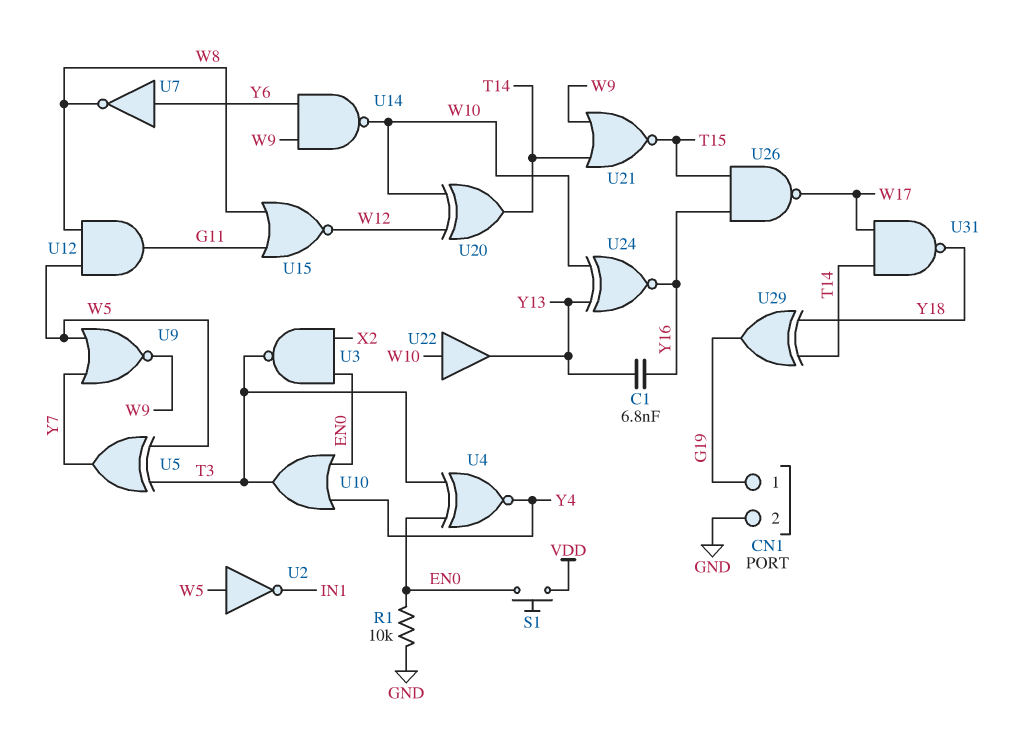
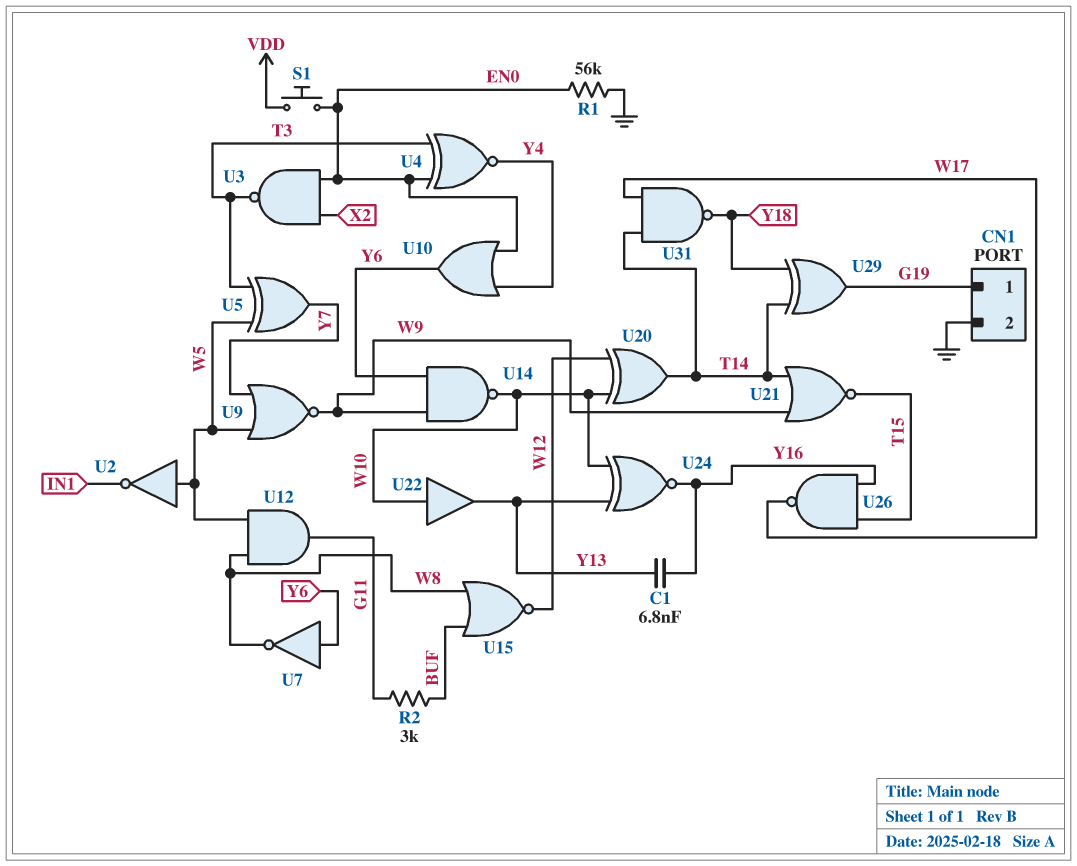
R1: 10k (EN0, GND) -> 56k (EN0, GND)
R2: none -> 3k (BUF, G11)
U10: OR (in EN0, in Y4, out T3) -> OR (in EN0, in Y4, out Y6)
U15: NOR (in G11, in W8, out W12) -> NOR (in BUF, in W8, out W12)

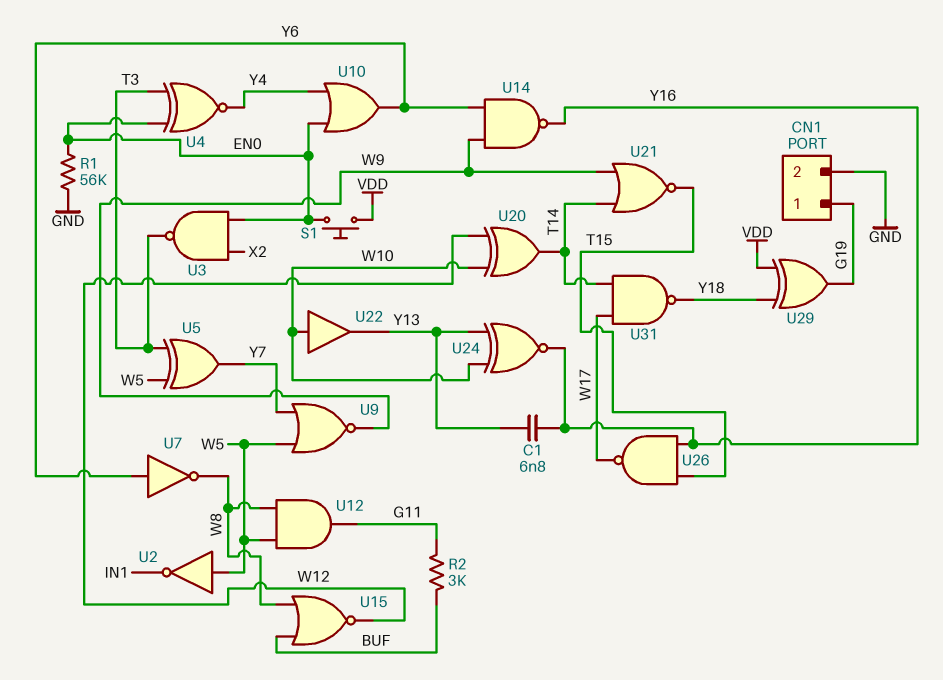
U14: NAND (in W9, in Y6, out W10) -> NAND (in W9, in Y6, out Y16)
U29: XOR (in T14, in Y18, out G19) -> XOR (in VDD, in Y18, out G19)

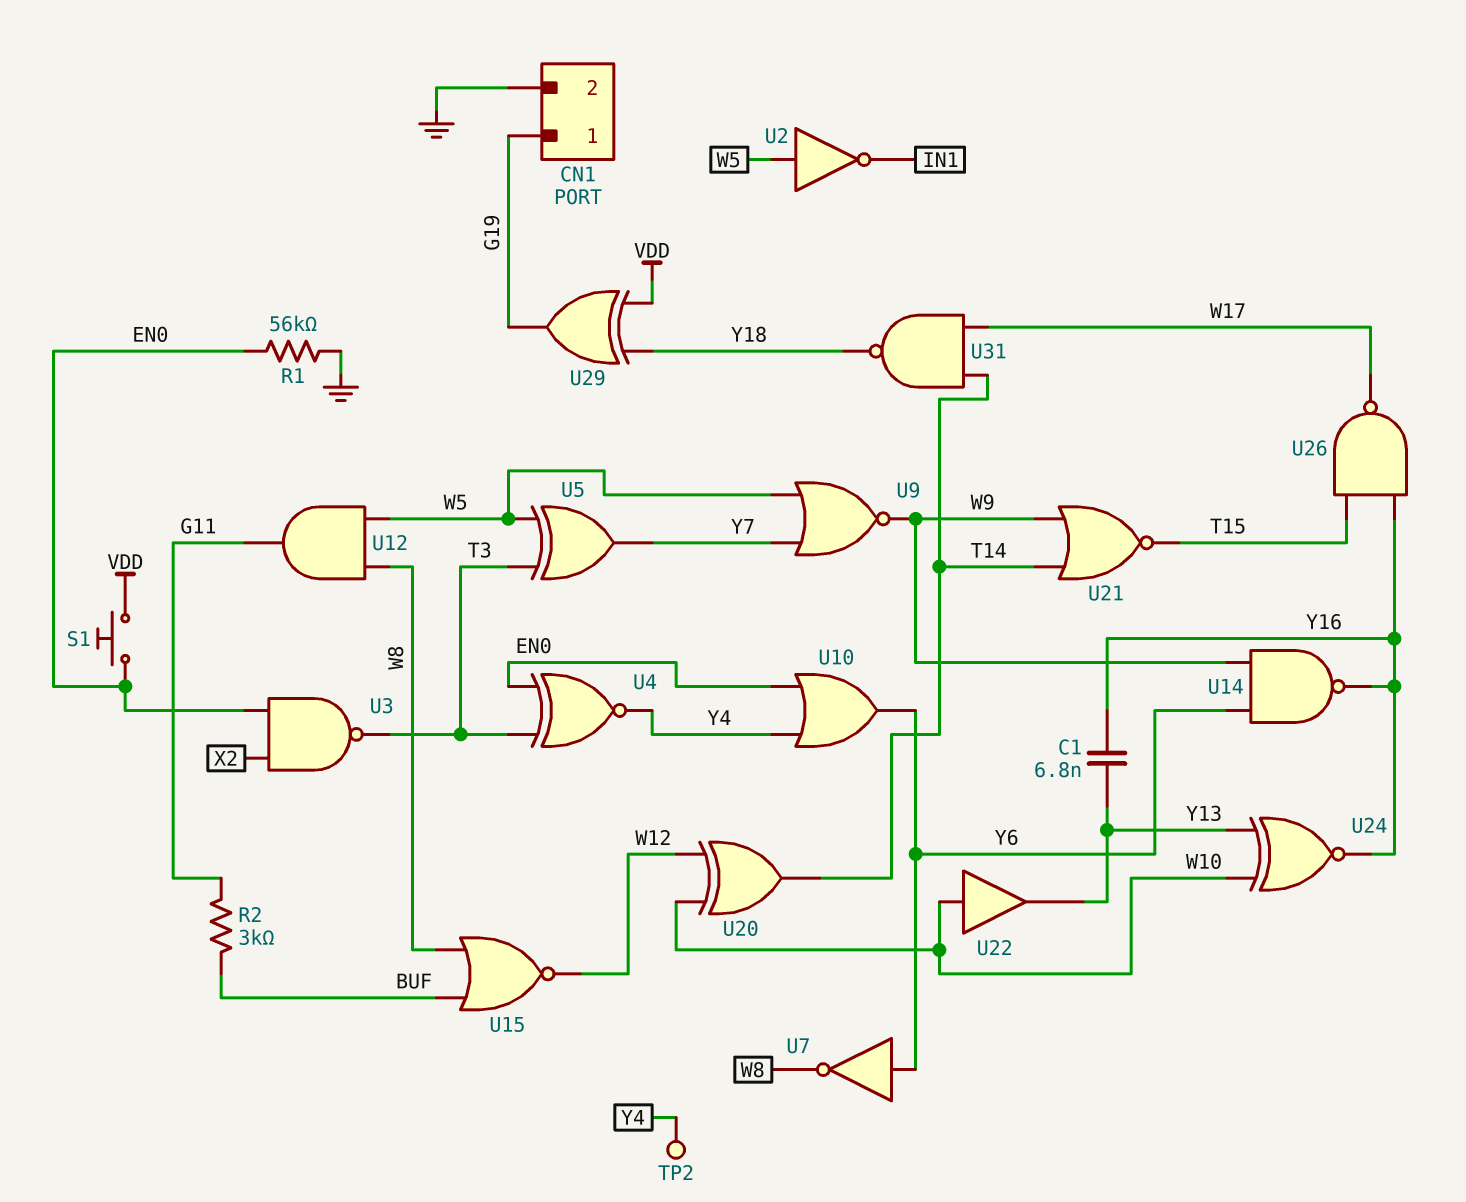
TP2: none -> test point (Y4)

